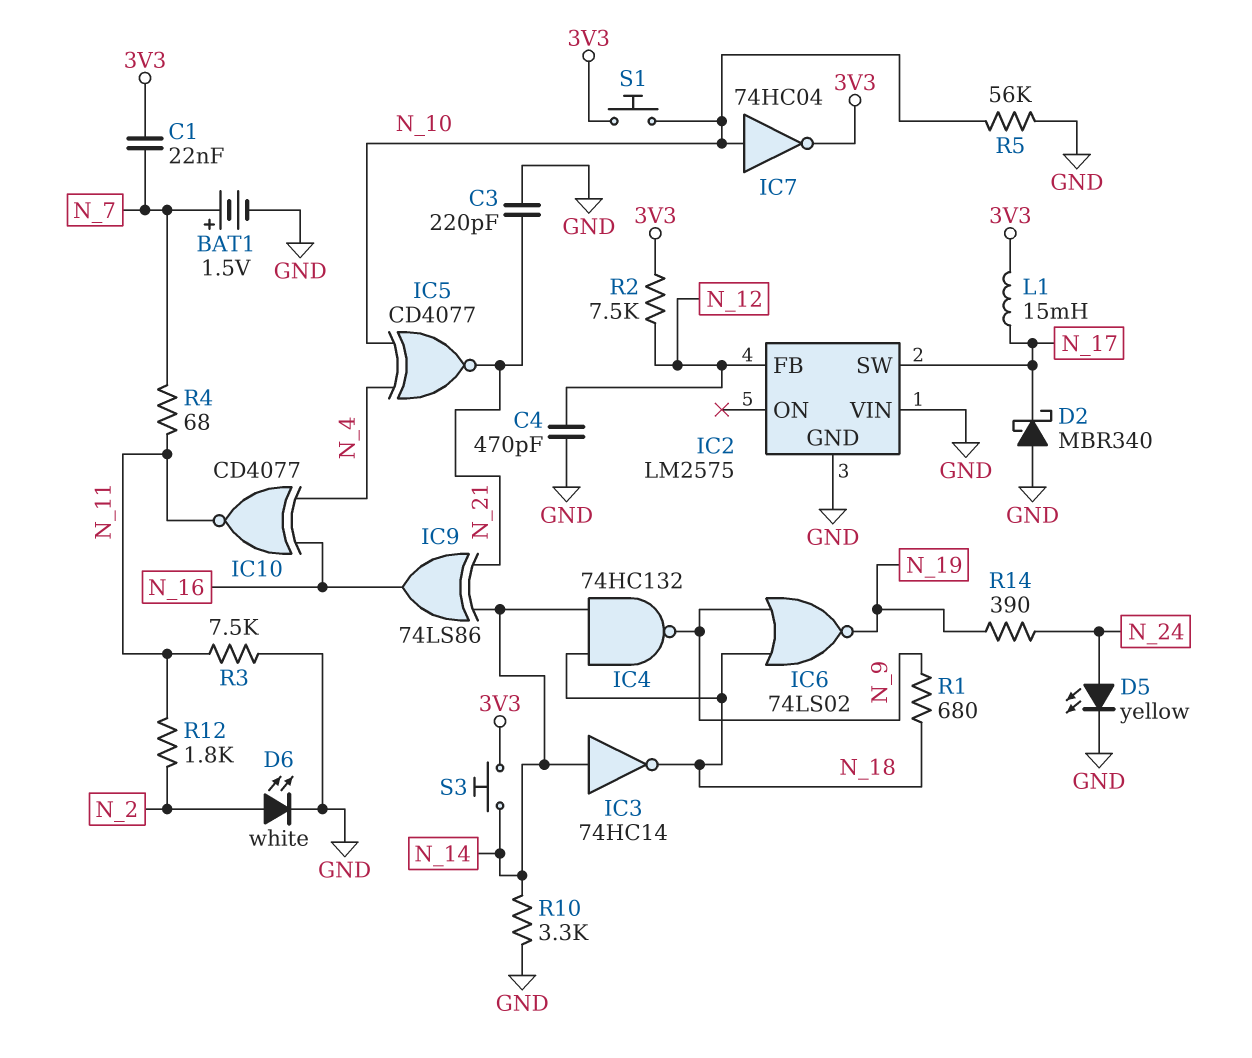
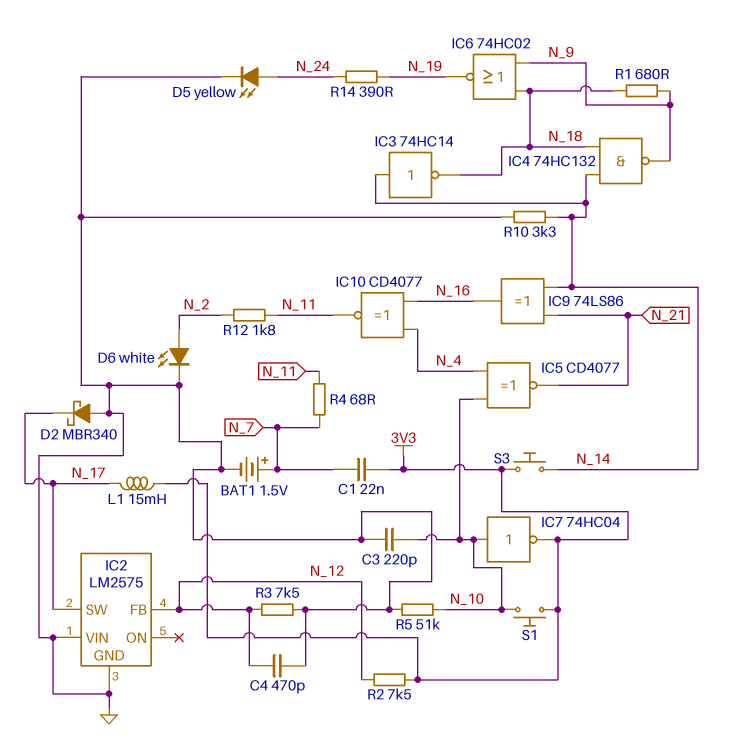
C3: 220pF (GND, N_21) -> 220pF (GND, N_10)
IC6: NOR 74LS02 (in N_9, in N_18, out N_19) -> NOR 74HC02 (in N_9, in N_18, out N_19)
R3: 7.5k (GND, N_11) -> 7.5k (GND, N_12)
R5: 56k (GND, N_10) -> 51k (GND, N_10)

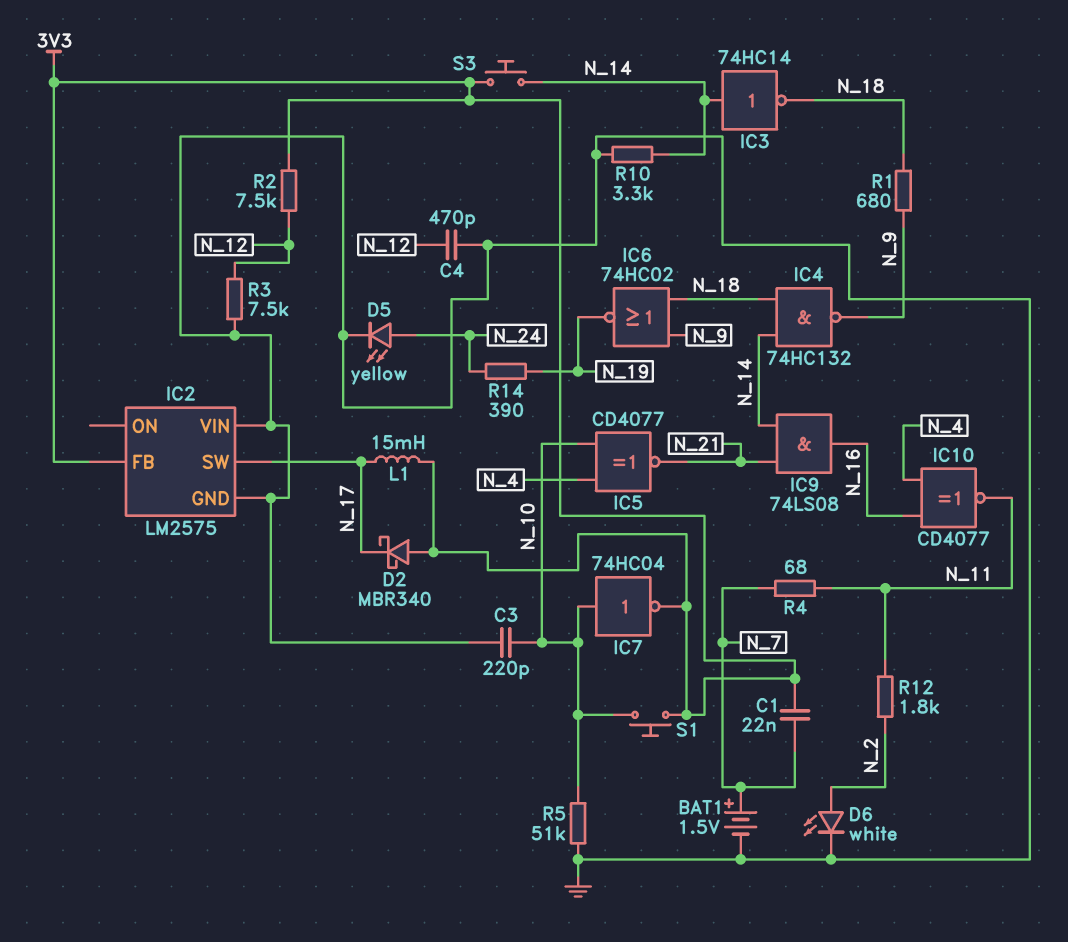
D2: schottky MBR340 (A GND, K N_17) -> schottky MBR340 (A 3V3, K N_17)
IC2 pin FB: N_12 -> 3V3
IC9: XOR 74LS86 (in N_14, in N_21, out N_16) -> AND 74LS08 (in N_14, in N_21, out N_16)

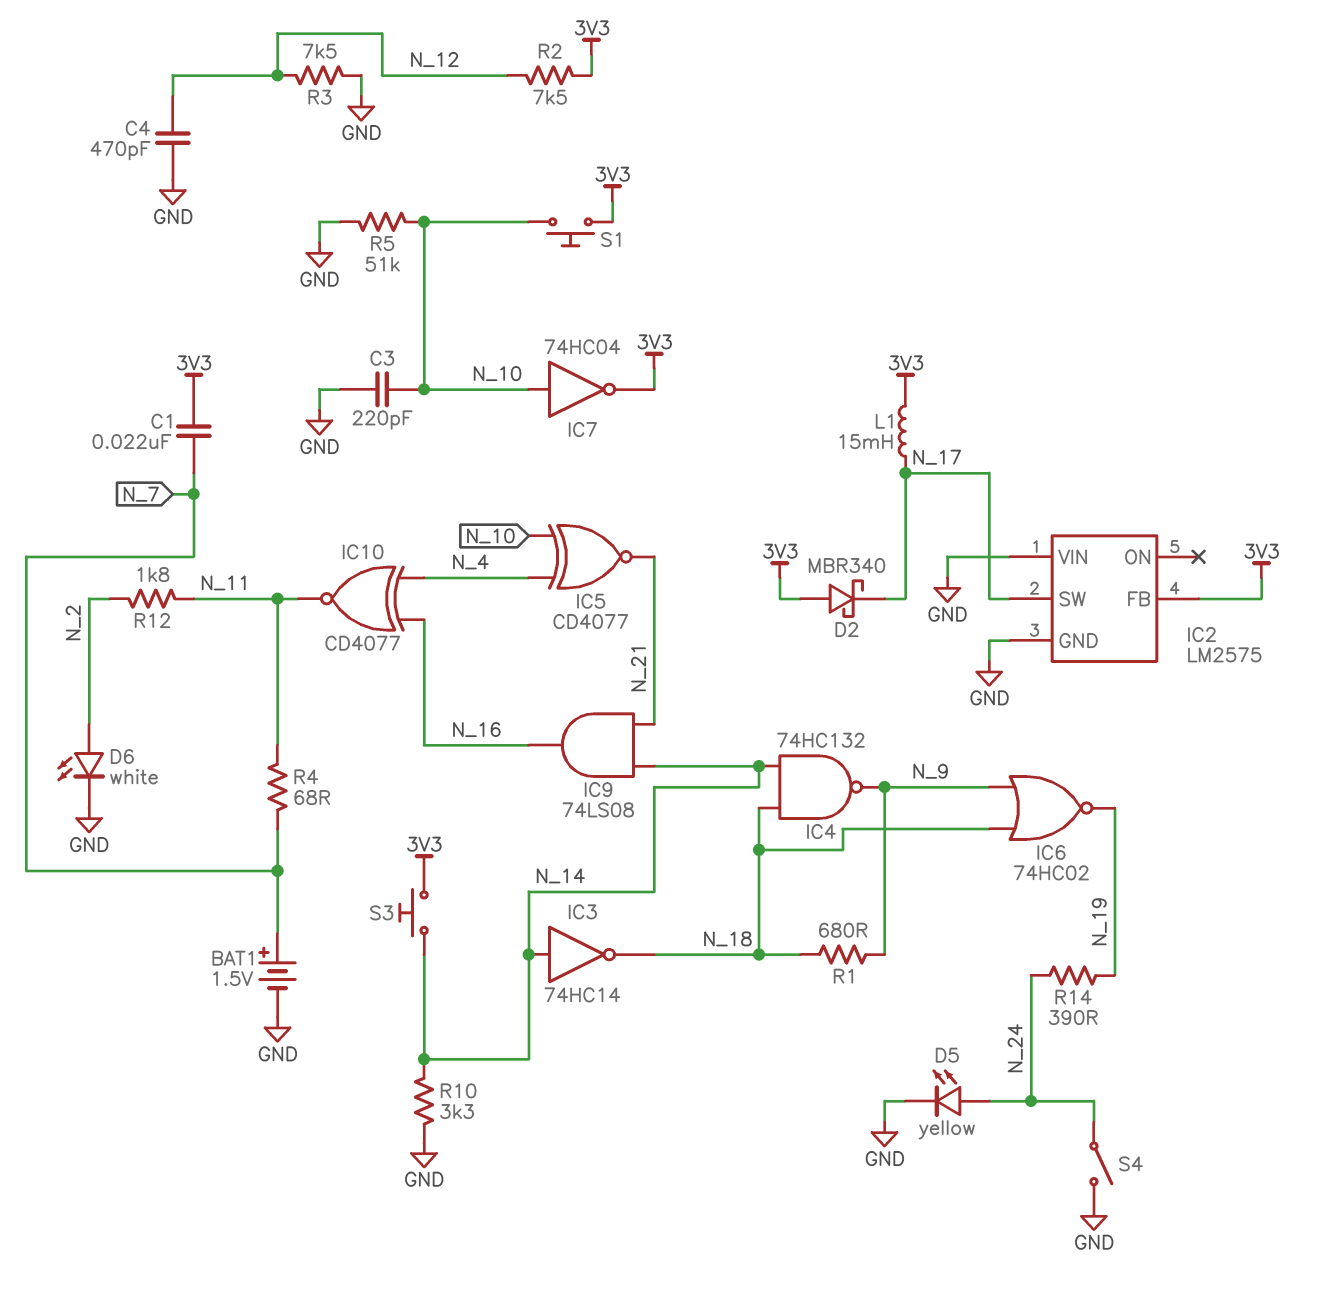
S4: none -> switch (GND, N_24)

